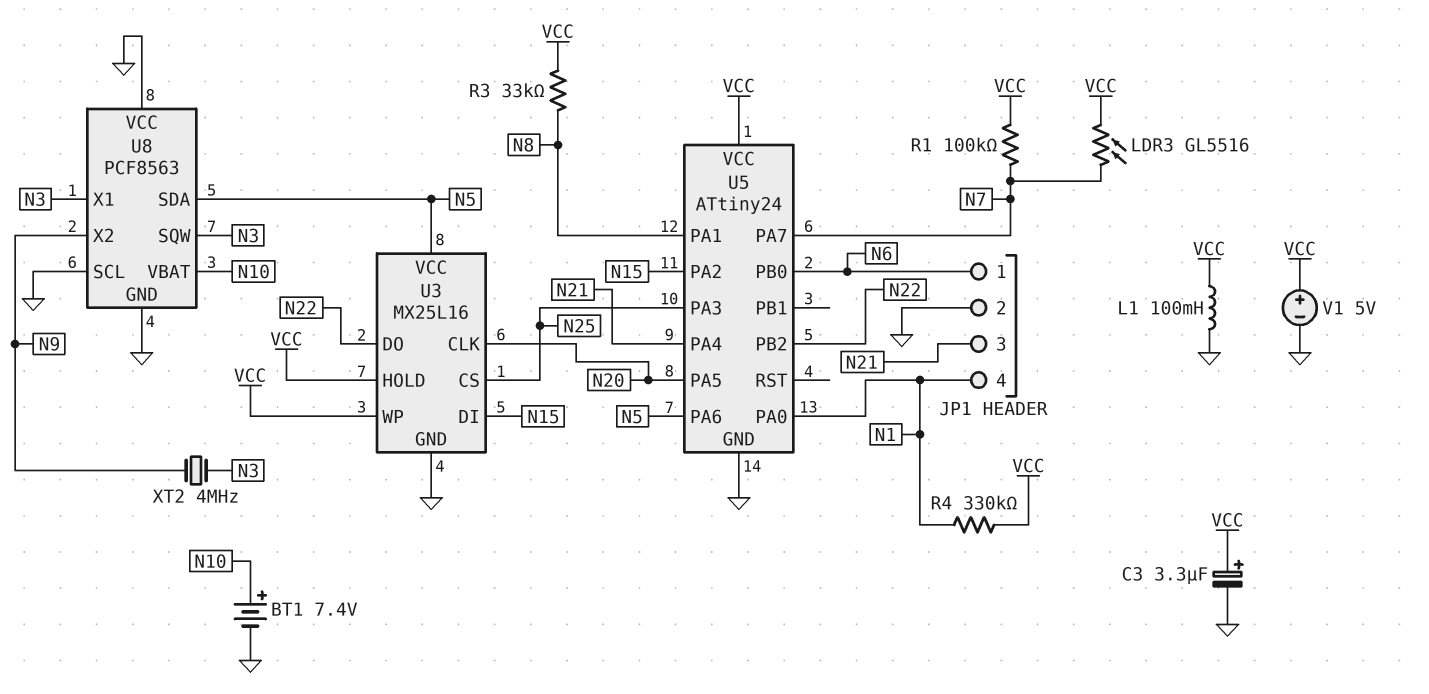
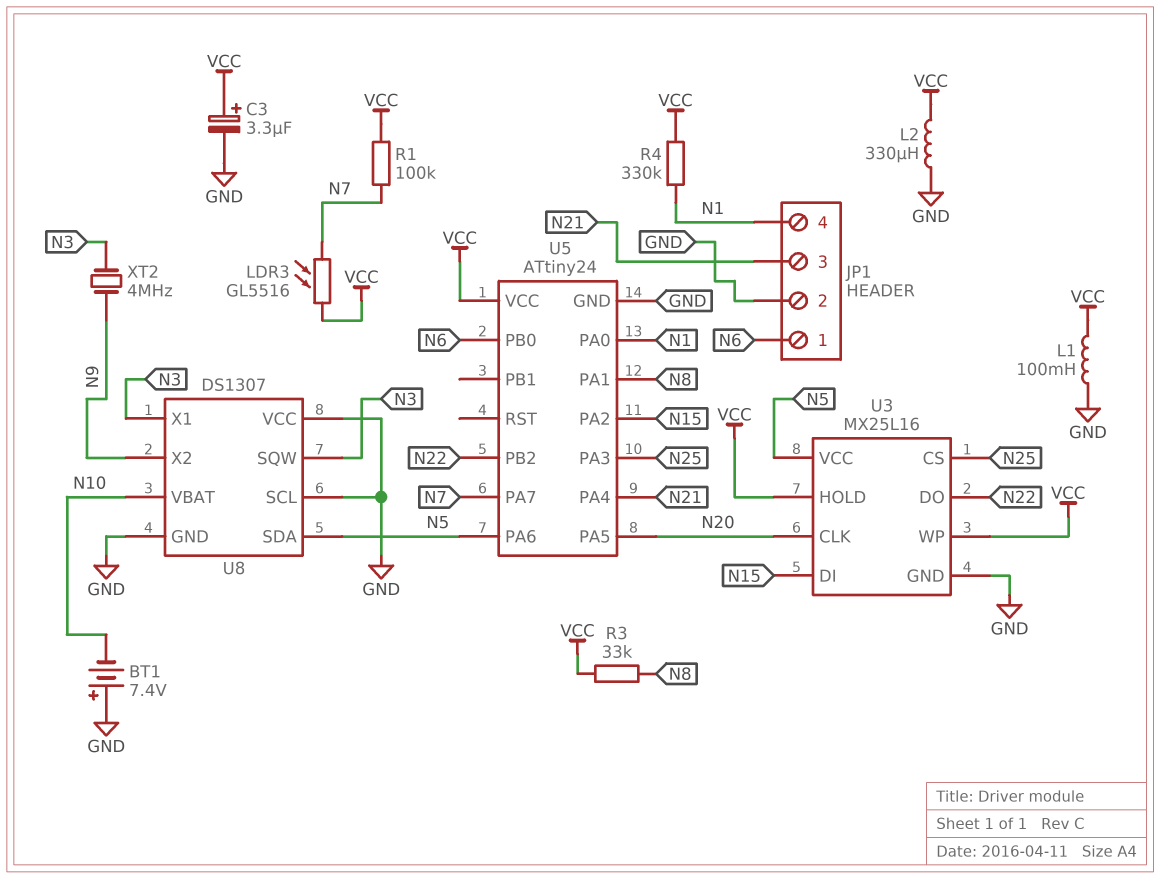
BT1: 7.4V (plus N10, minus GND) -> 7.4V (plus GND, minus N10)
L2: none -> 330uH (GND, VCC)
U8: PCF8563 -> DS1307
V1: 5V (plus VCC, minus GND) -> none

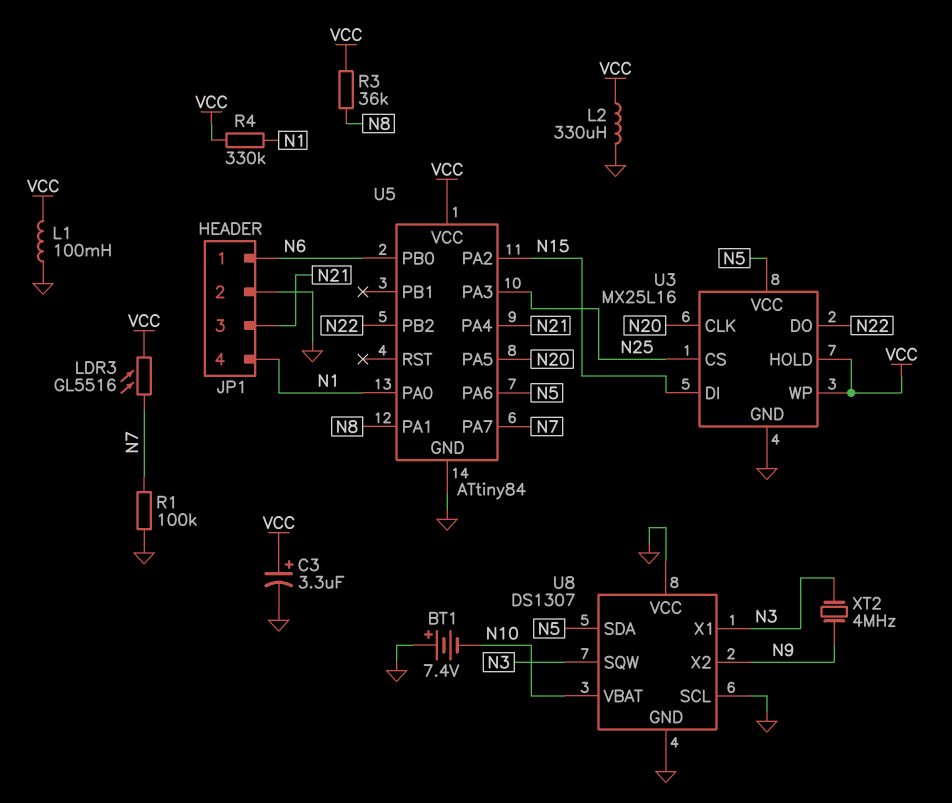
R1: 100k (N7, VCC) -> 100k (GND, N7)
R3: 33k (N8, VCC) -> 36k (N8, VCC)
U5: ATtiny24 -> ATtiny84

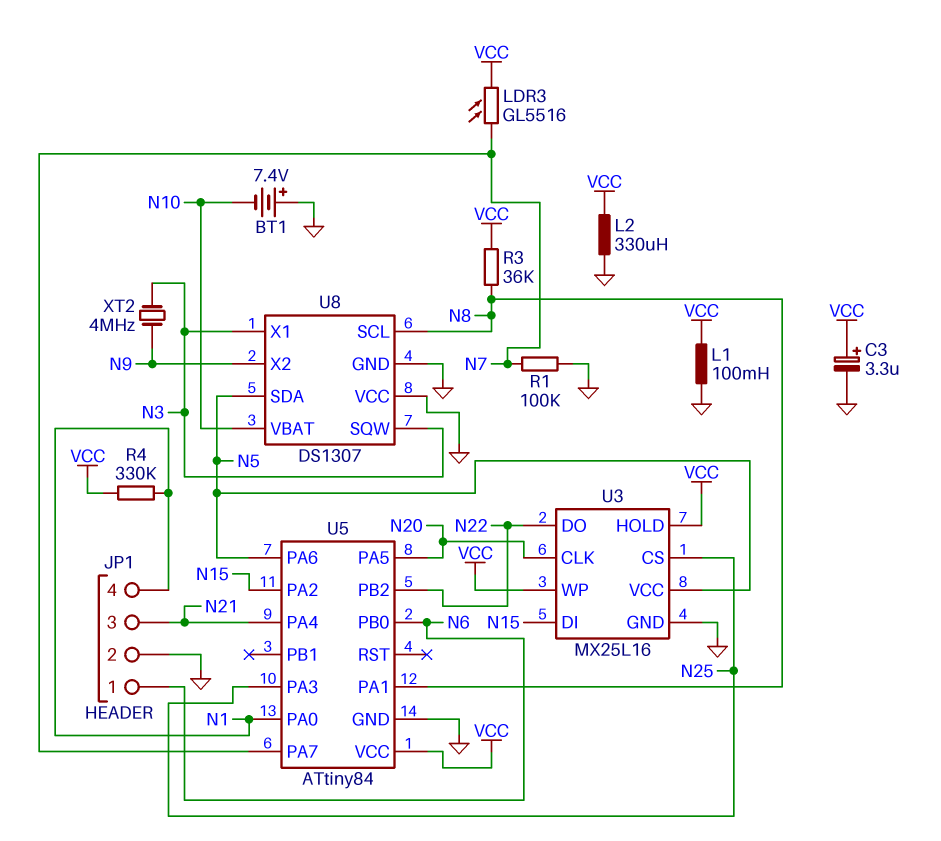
U8 pin SCL: GND -> N8

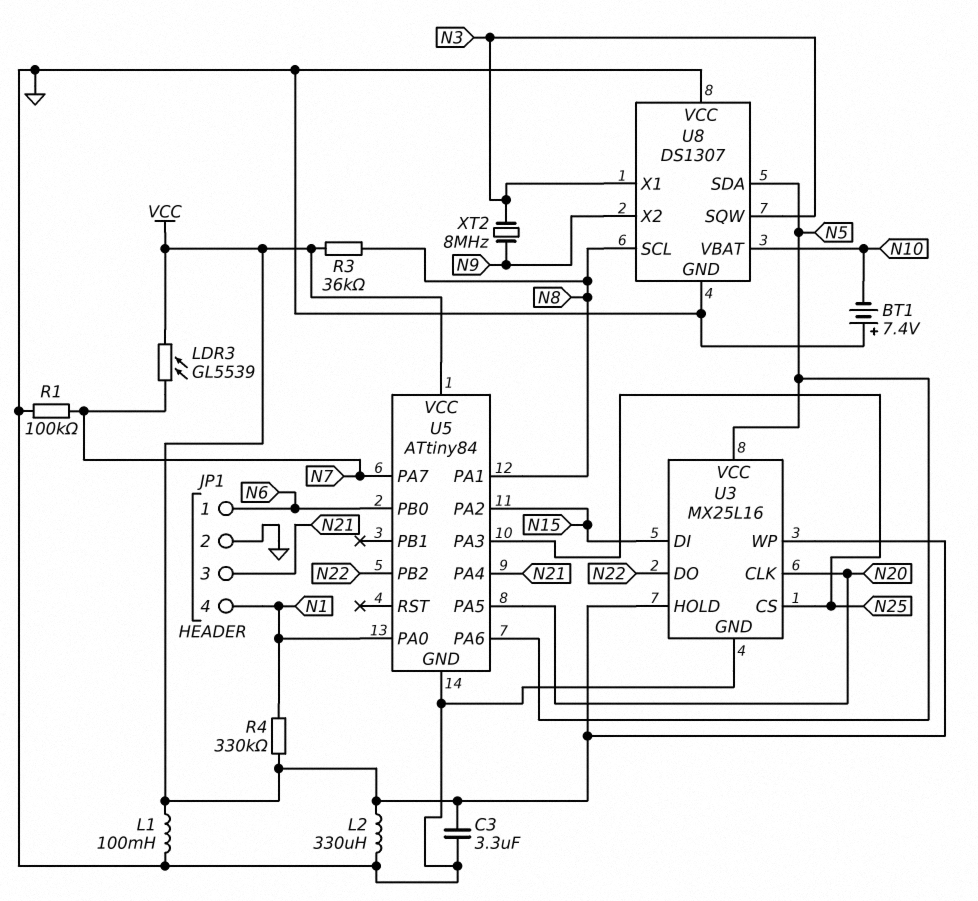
C3: 3.3uF (plus VCC, minus GND) -> 3.3uF (GND, VCC)
LDR3: GL5516 (N7, VCC) -> GL5539 (N7, VCC)
XT2: 4MHz (N3, N9) -> 8MHz (N3, N9)

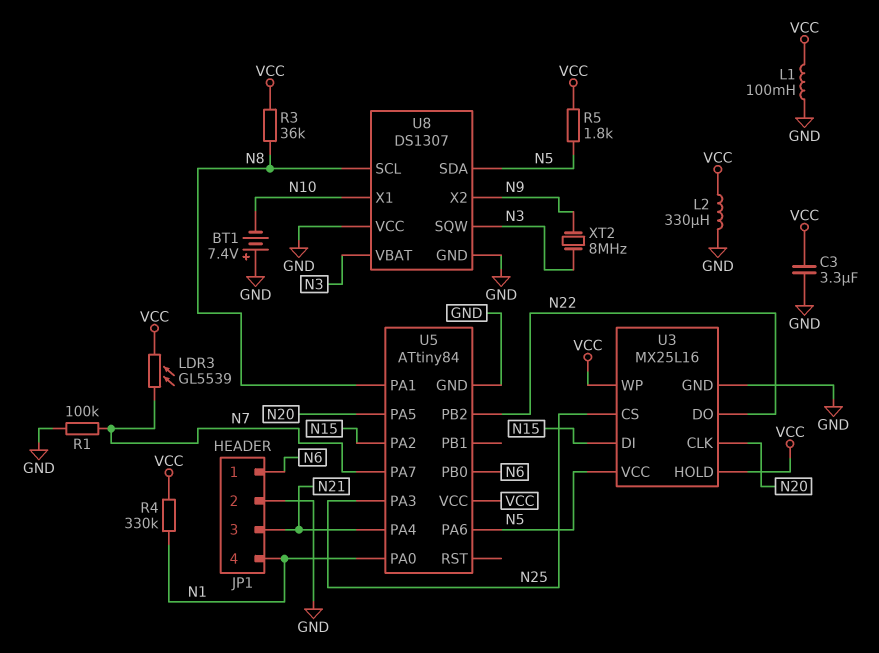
R5: none -> 1.8k (N5, VCC)
U8 pin VBAT: N10 -> N3
U8 pin X1: N3 -> N10

